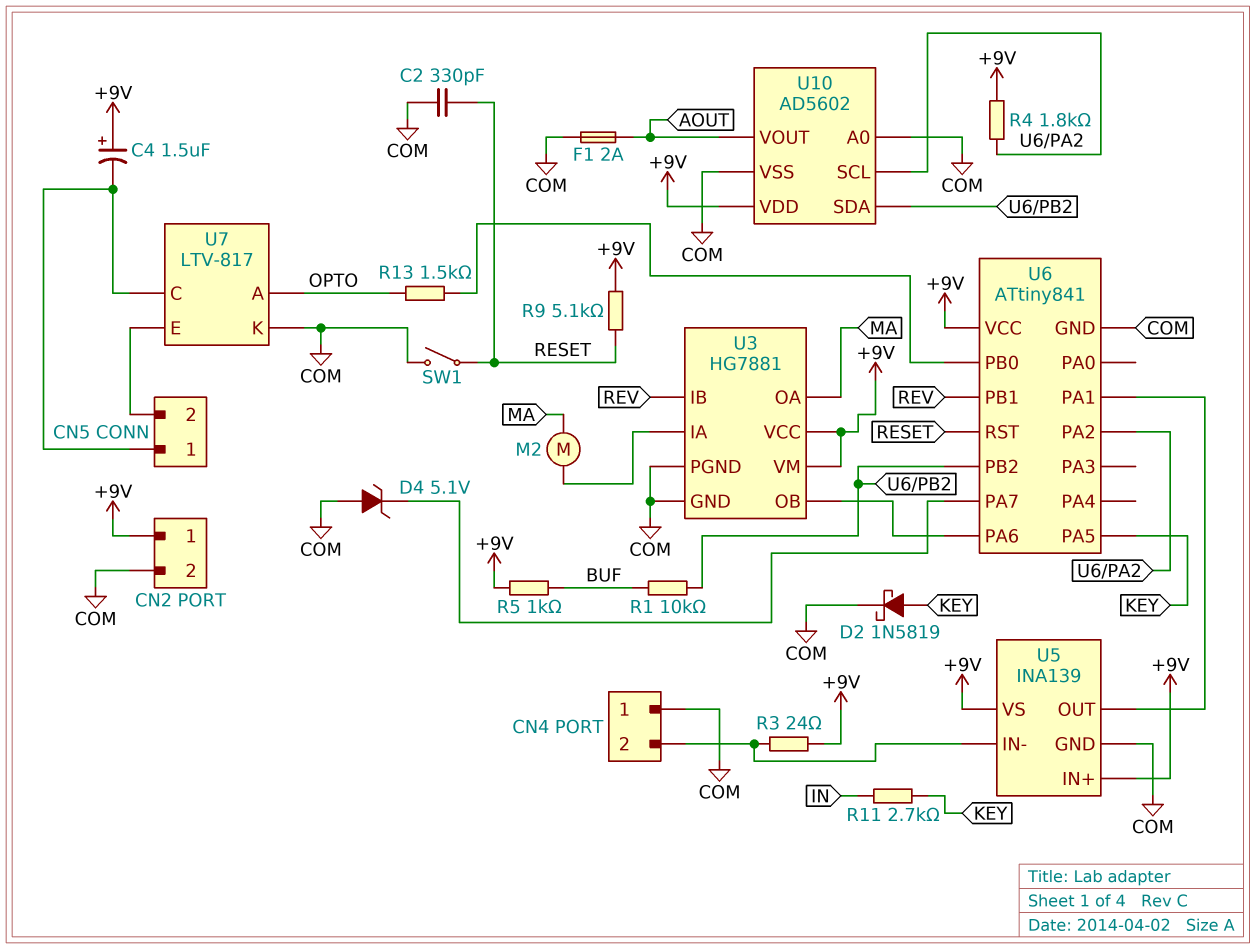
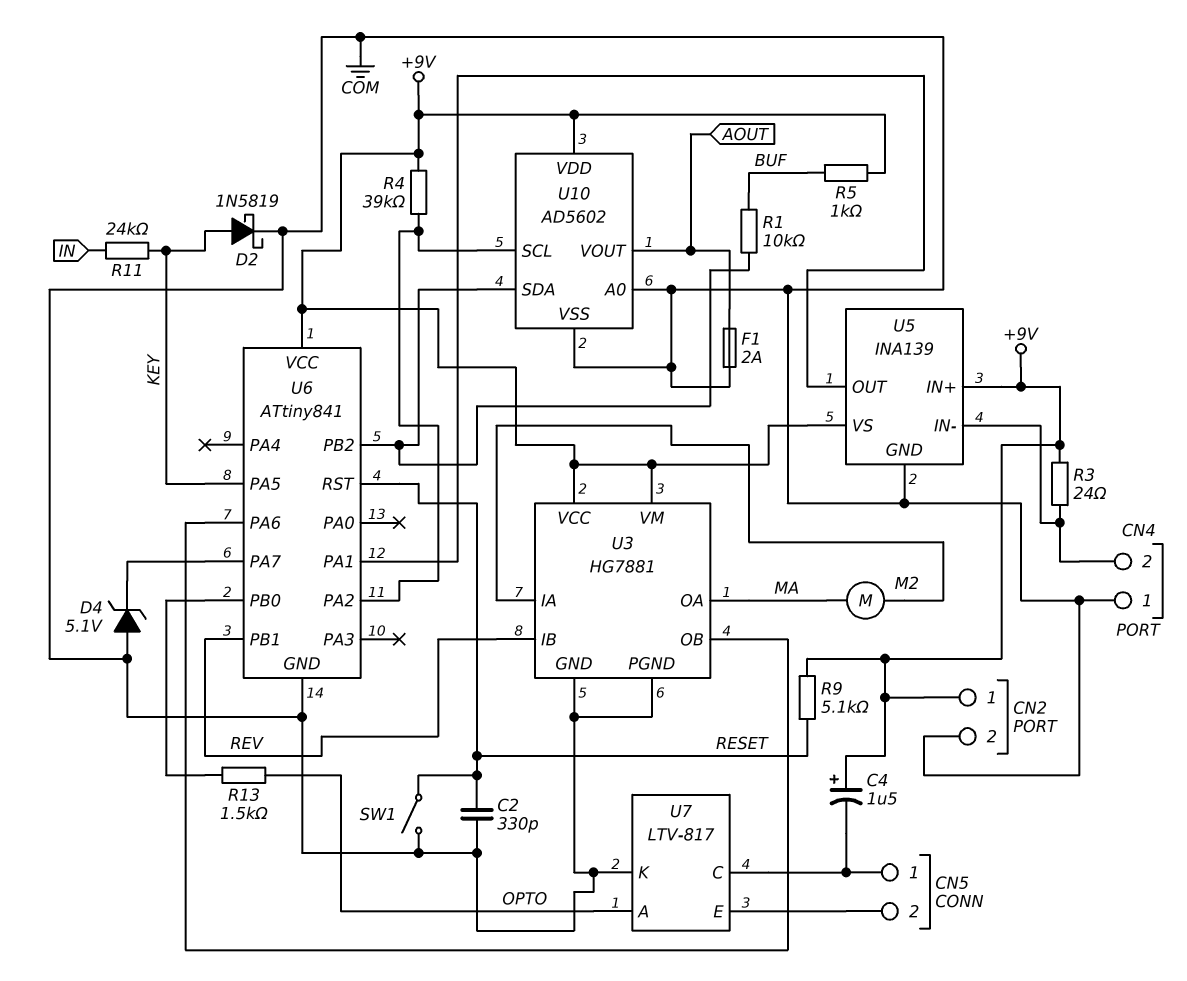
R4: 1.8k (+9V, U6/PA2) -> 39k (+9V, U6/PA2)
R11: 2.7k (IN, KEY) -> 24k (IN, KEY)

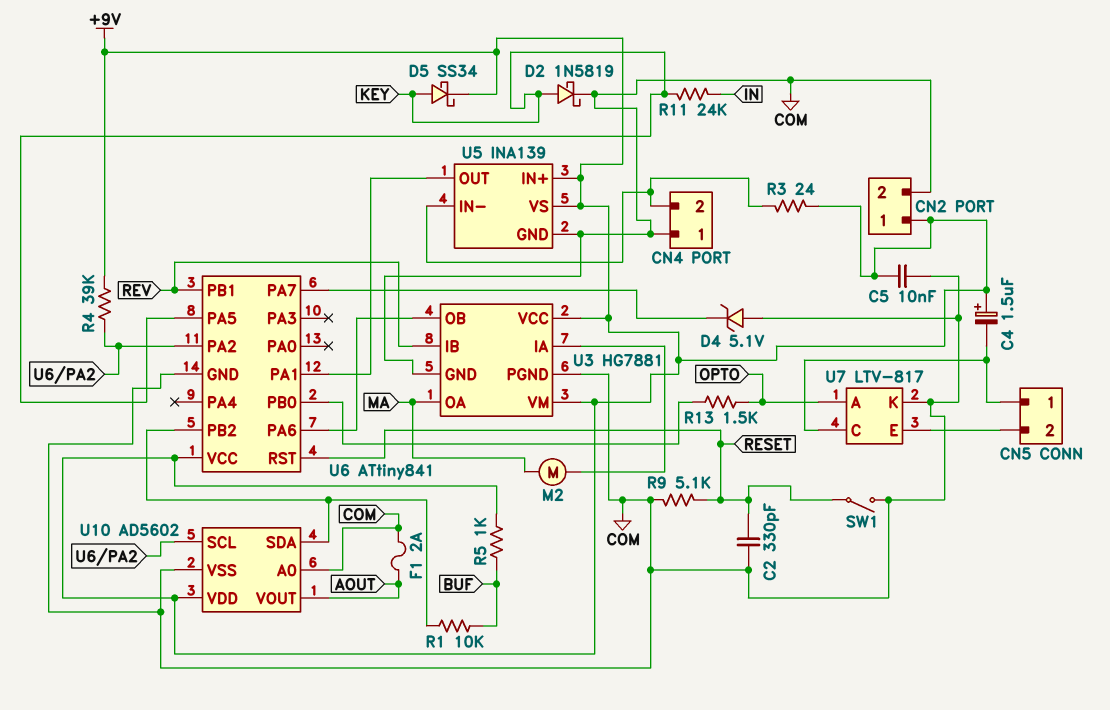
C5: none -> 10nF (+9V, COM)
D5: none -> schottky SS34 (A KEY, K +9V)
R9: 5.1k (+9V, RESET) -> 5.1k (COM, RESET)

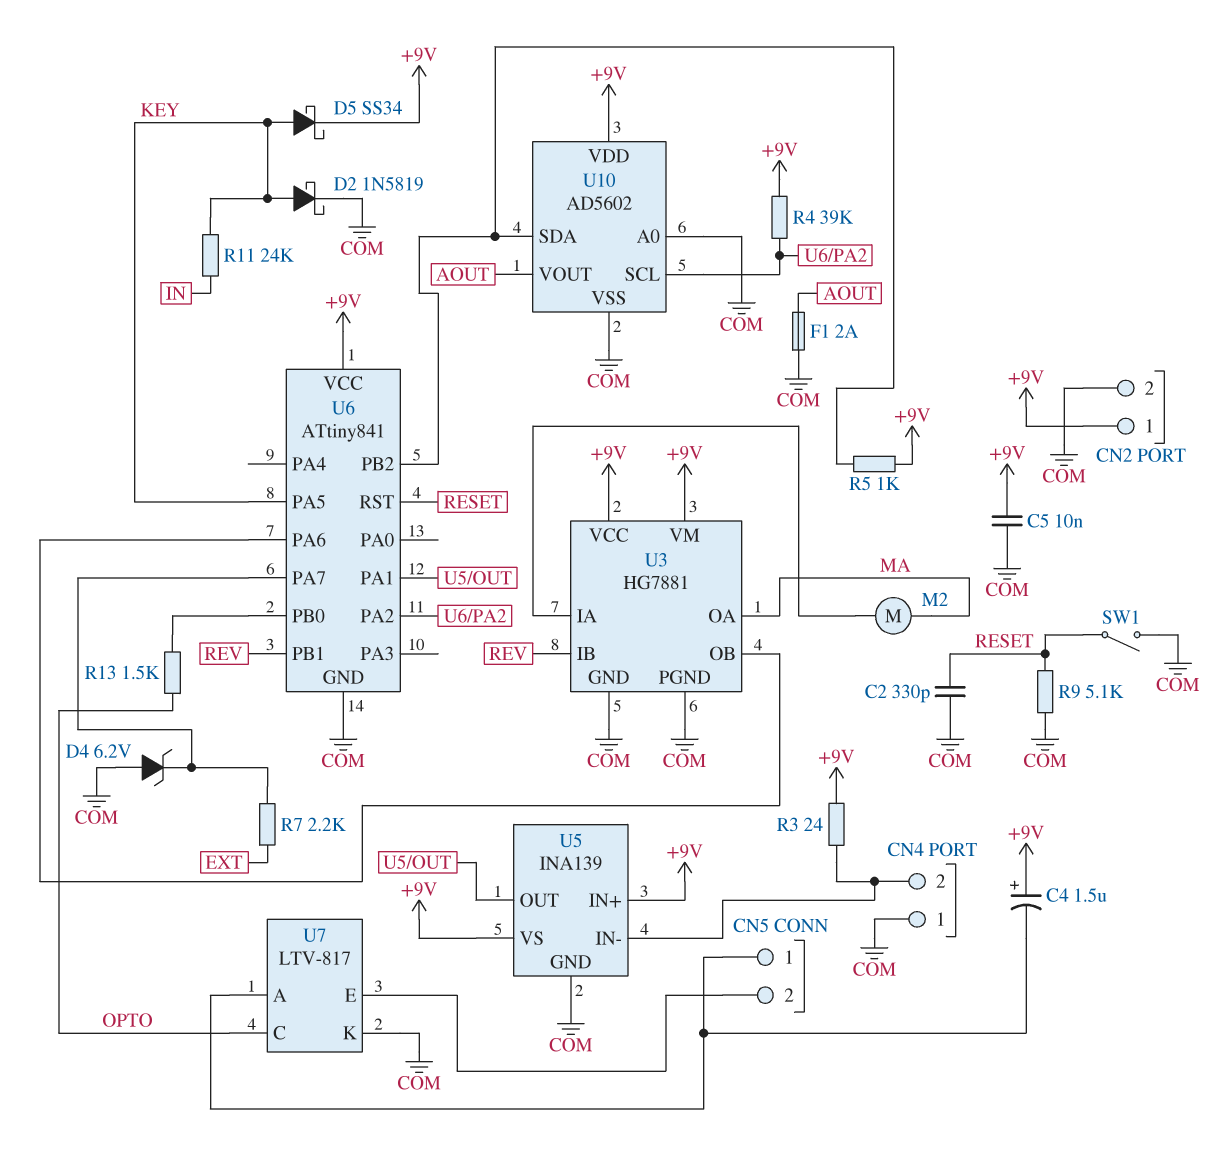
D4: zener 5.1V (A COM, K U6/PA7) -> zener 6.2V (A COM, K U6/PA7)
R1: 10k (BUF, U6/PB2) -> none
R5: 1k (+9V, BUF) -> 1k (+9V, U6/PB2)
R7: none -> 2.2k (EXT, U6/PA7)
U7 pin A: OPTO -> CN5/1
U7 pin C: CN5/1 -> OPTO

